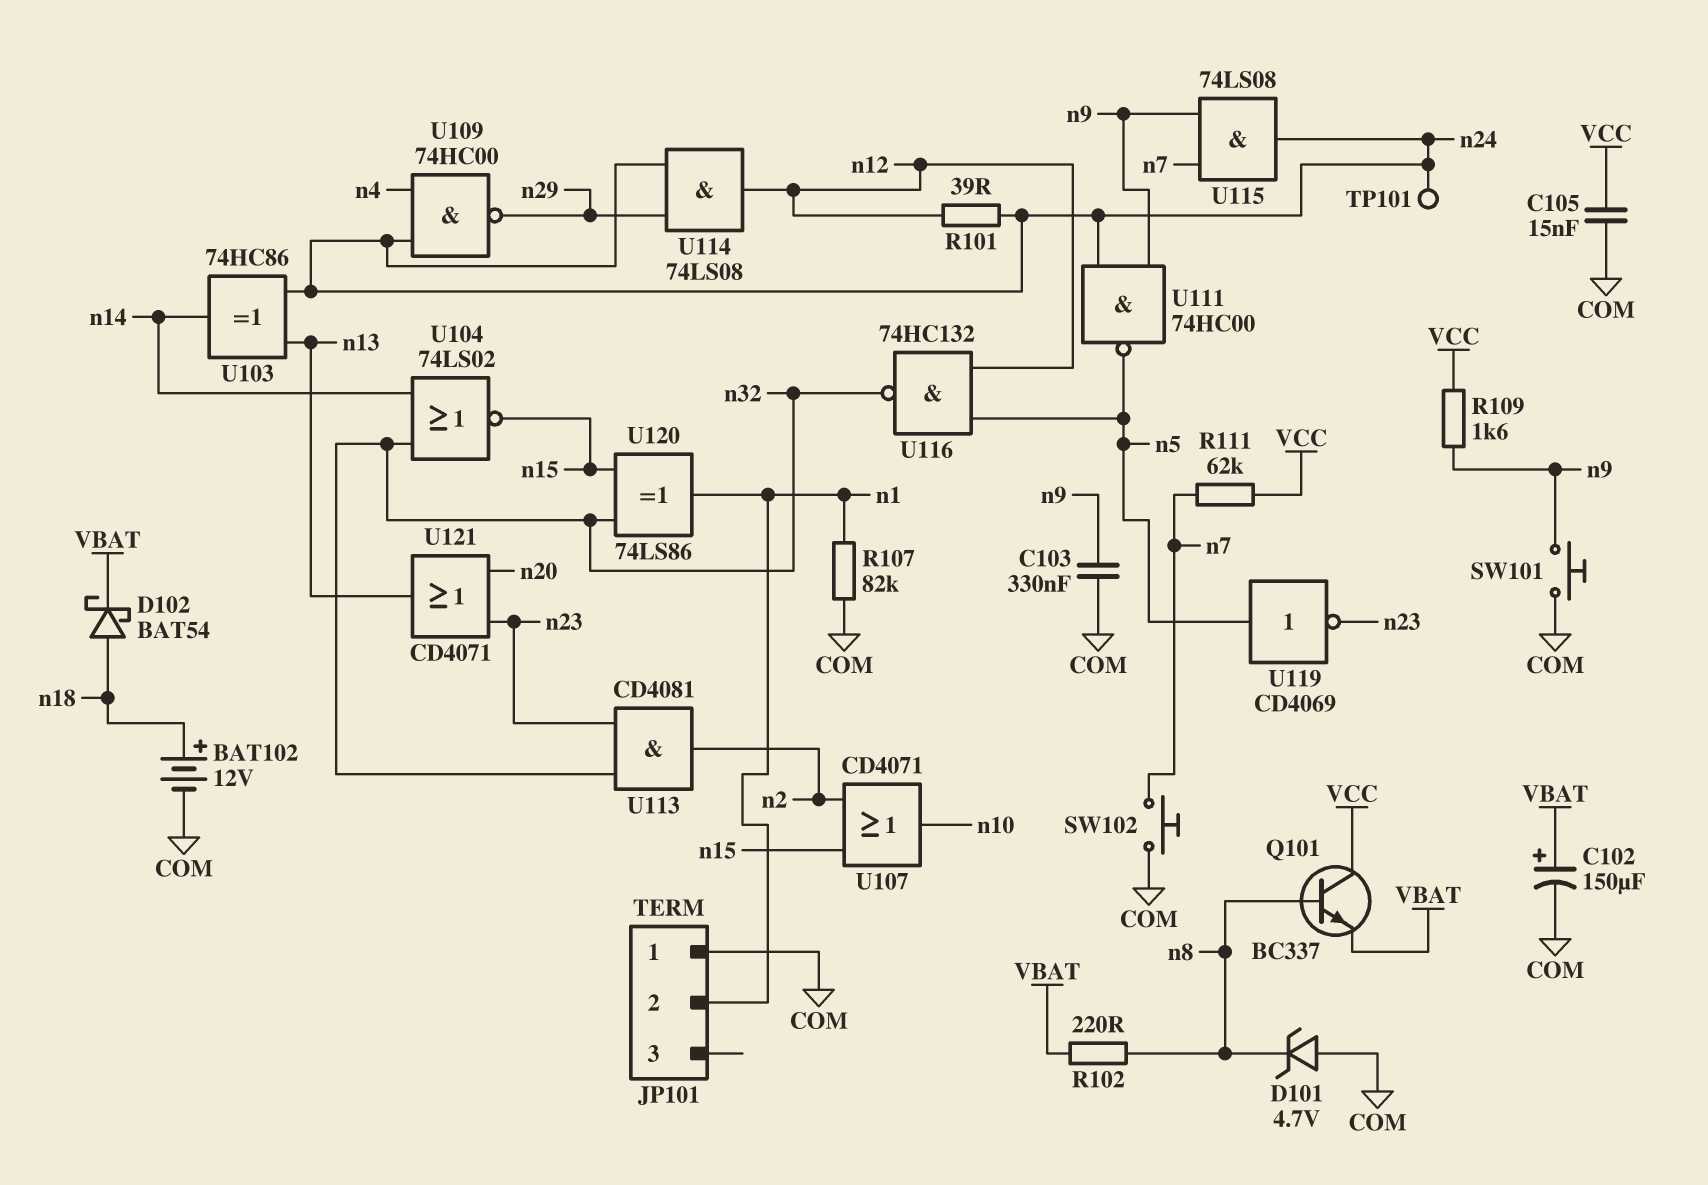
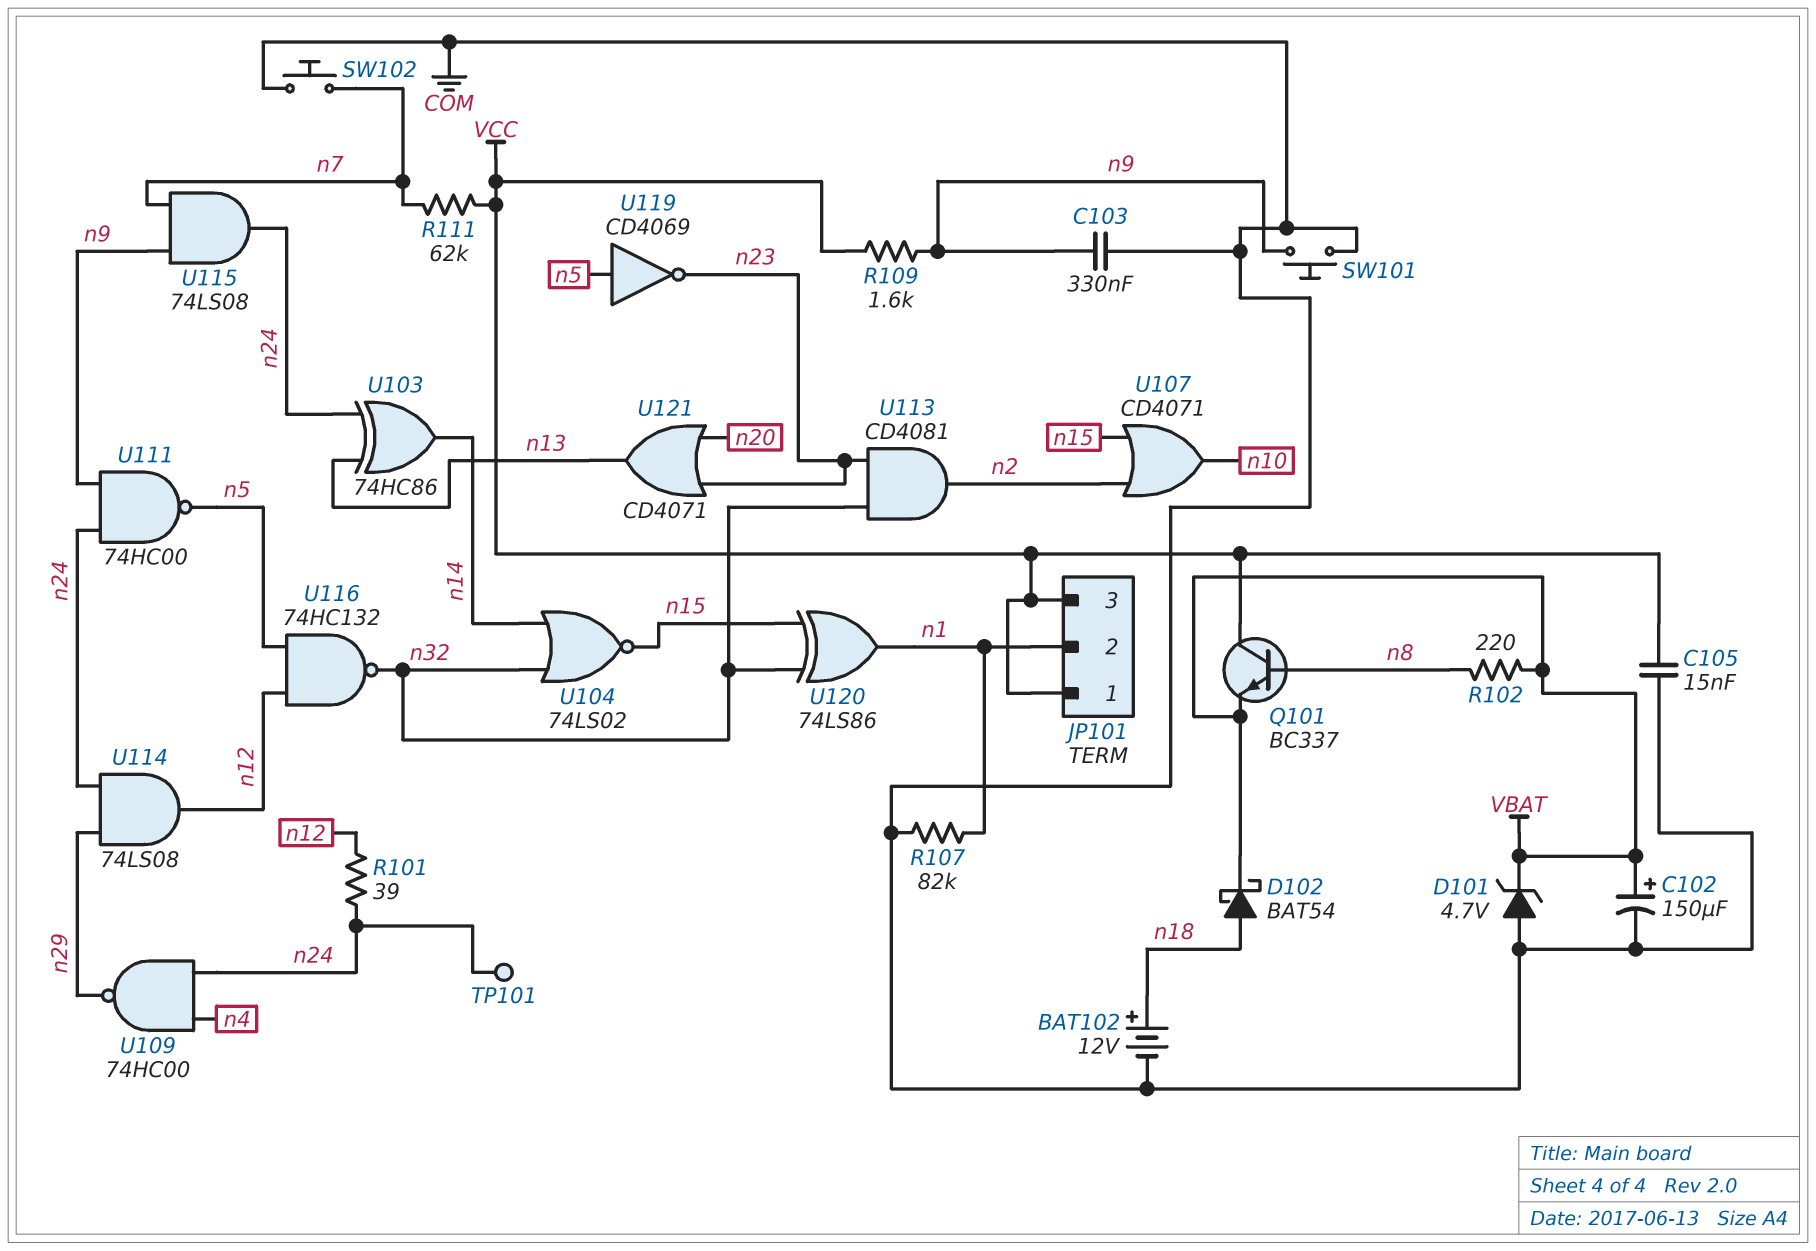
D101: zener 4.7V (A COM, K n8) -> zener 4.7V (A COM, K VBAT)
JP101 pin 1: COM -> VCC
JP101 pin 3: none -> VCC

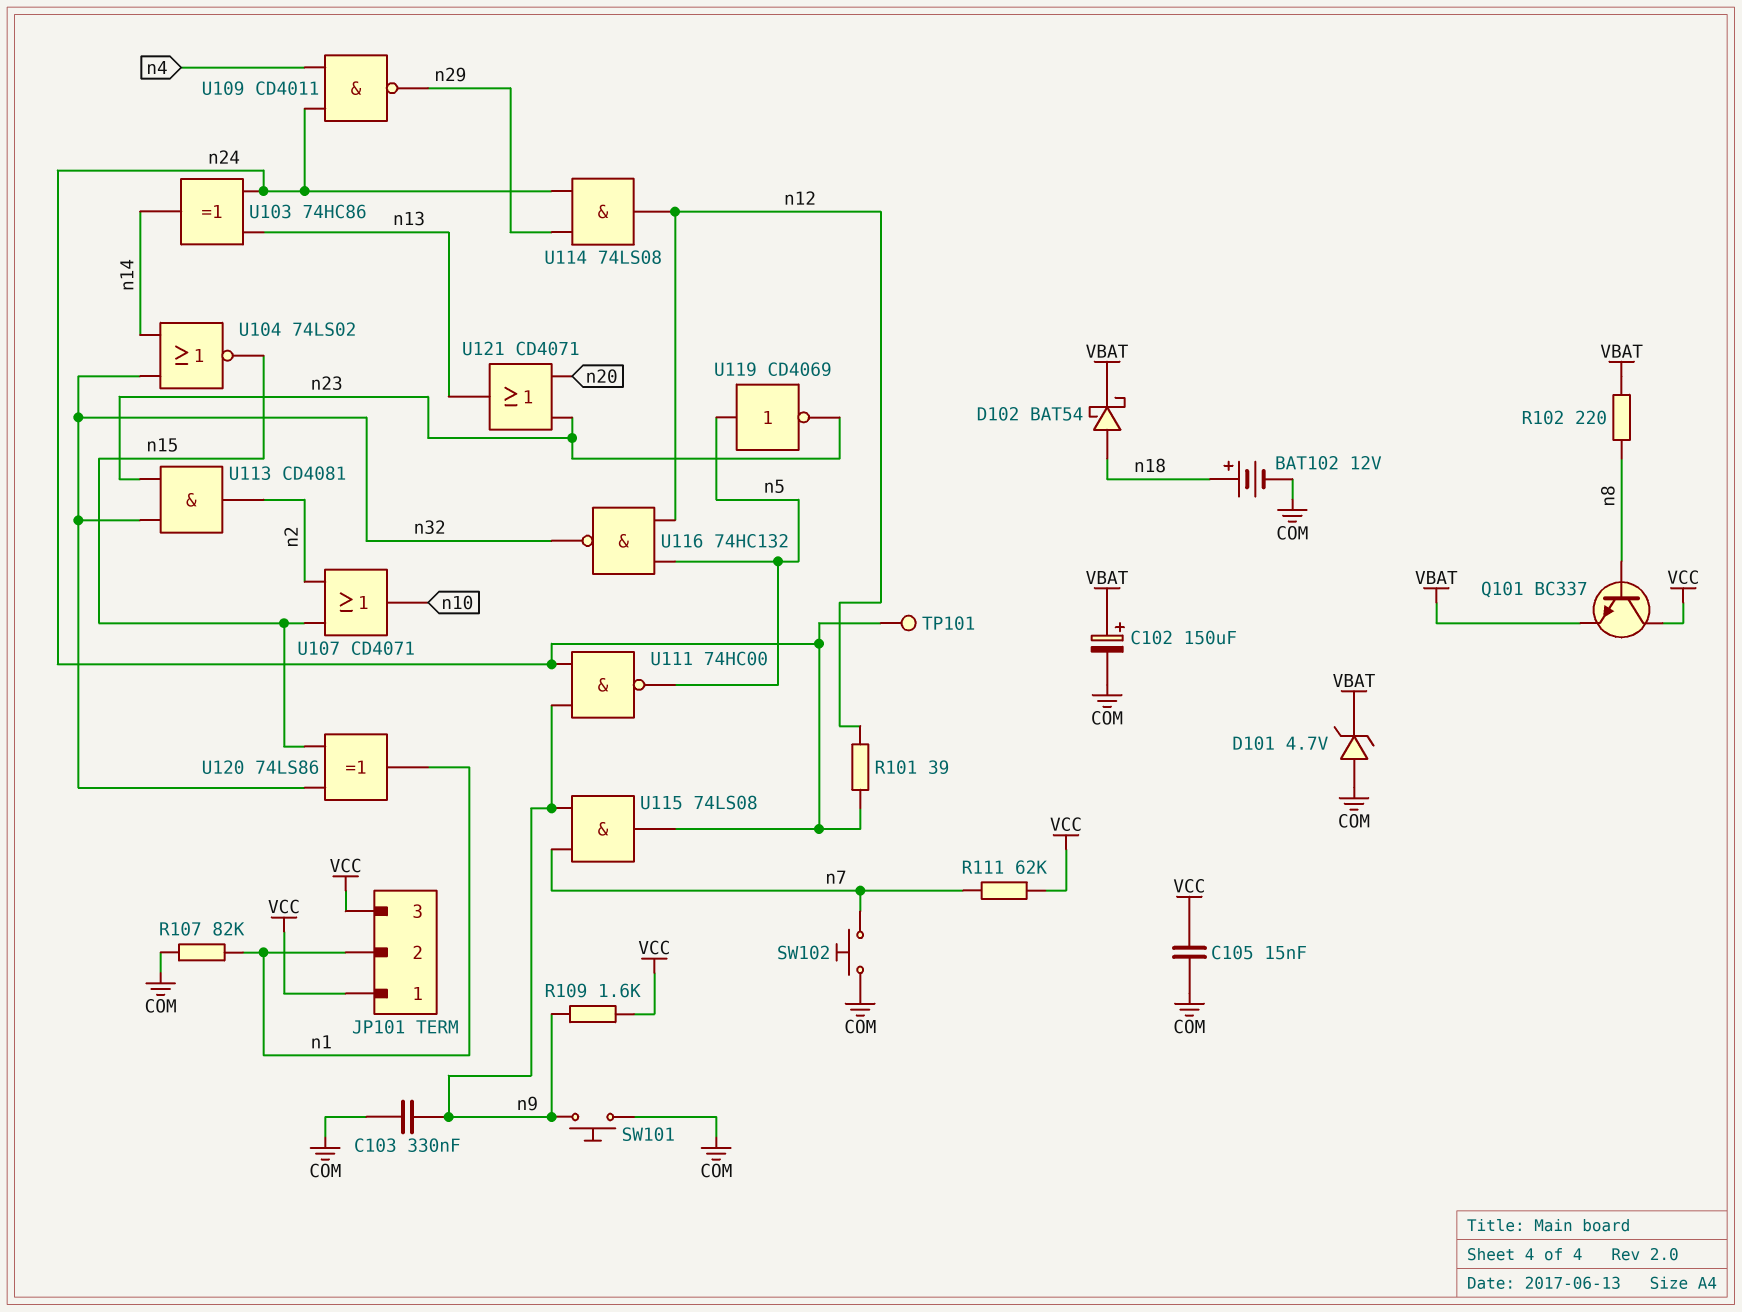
U109: NAND 74HC00 (in n4, in n24, out n29) -> NAND CD4011 (in n4, in n24, out n29)

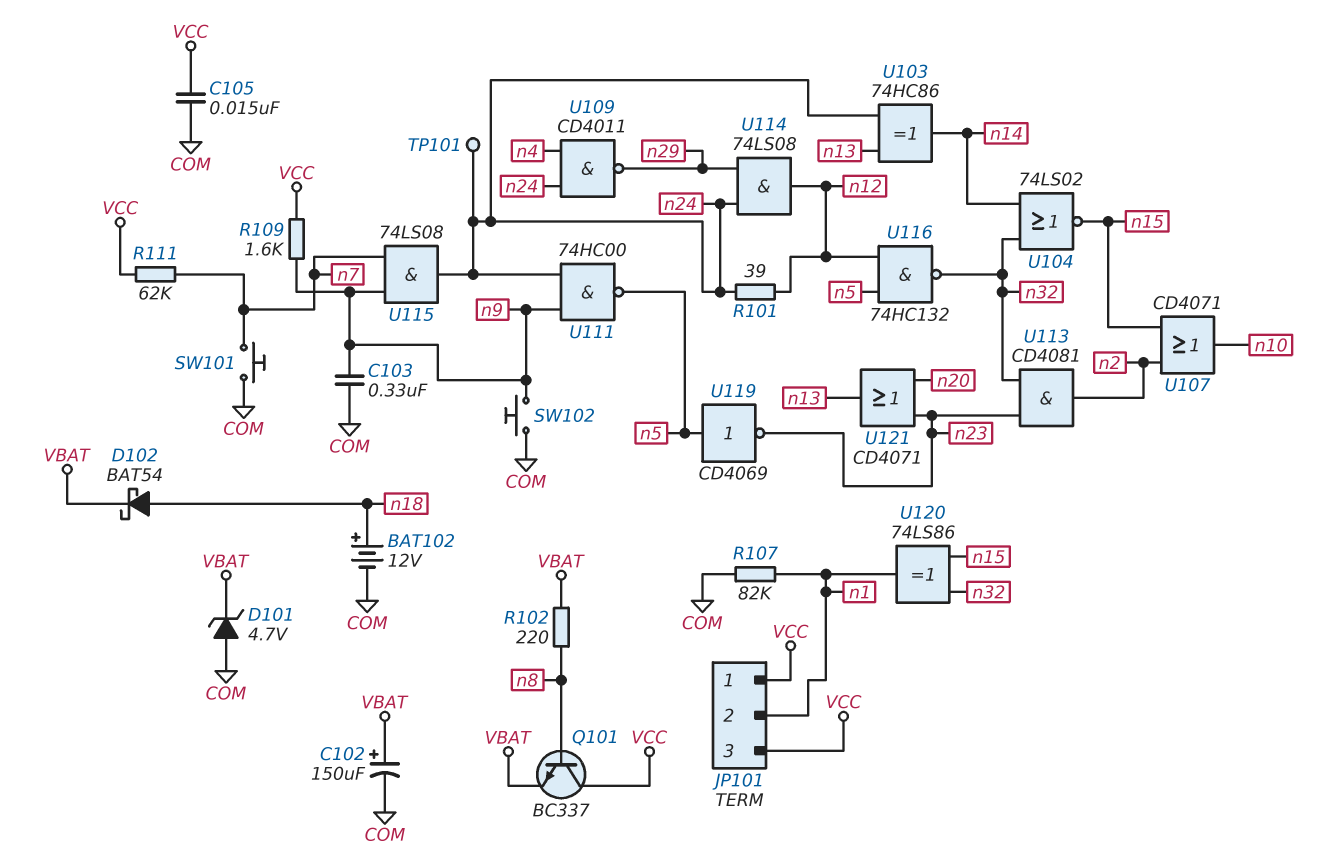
SW101: button (COM, n9) -> button (COM, n7)
SW102: button (COM, n7) -> button (COM, n9)

